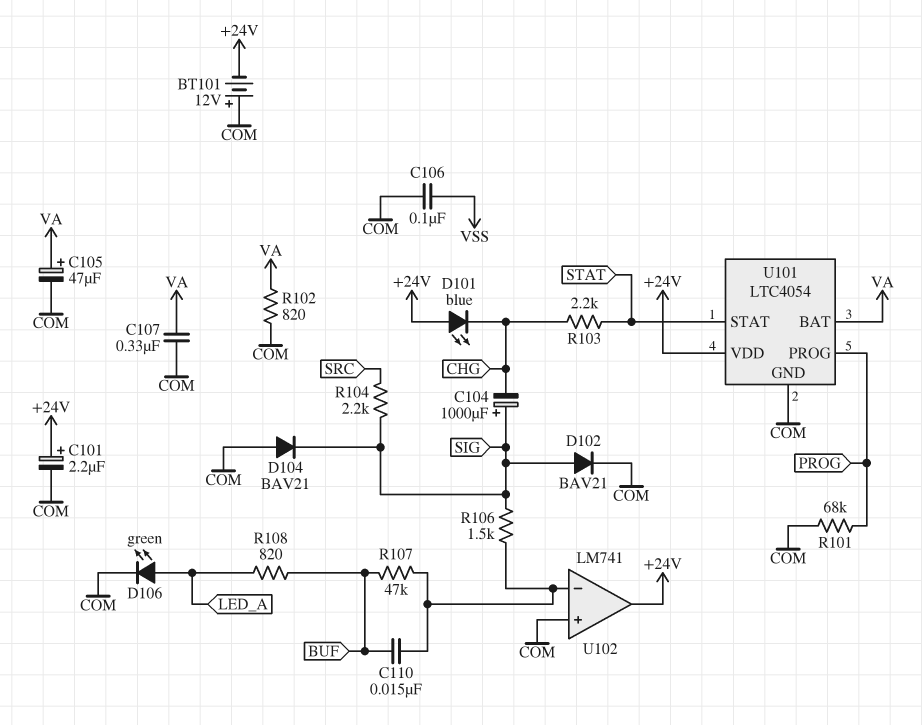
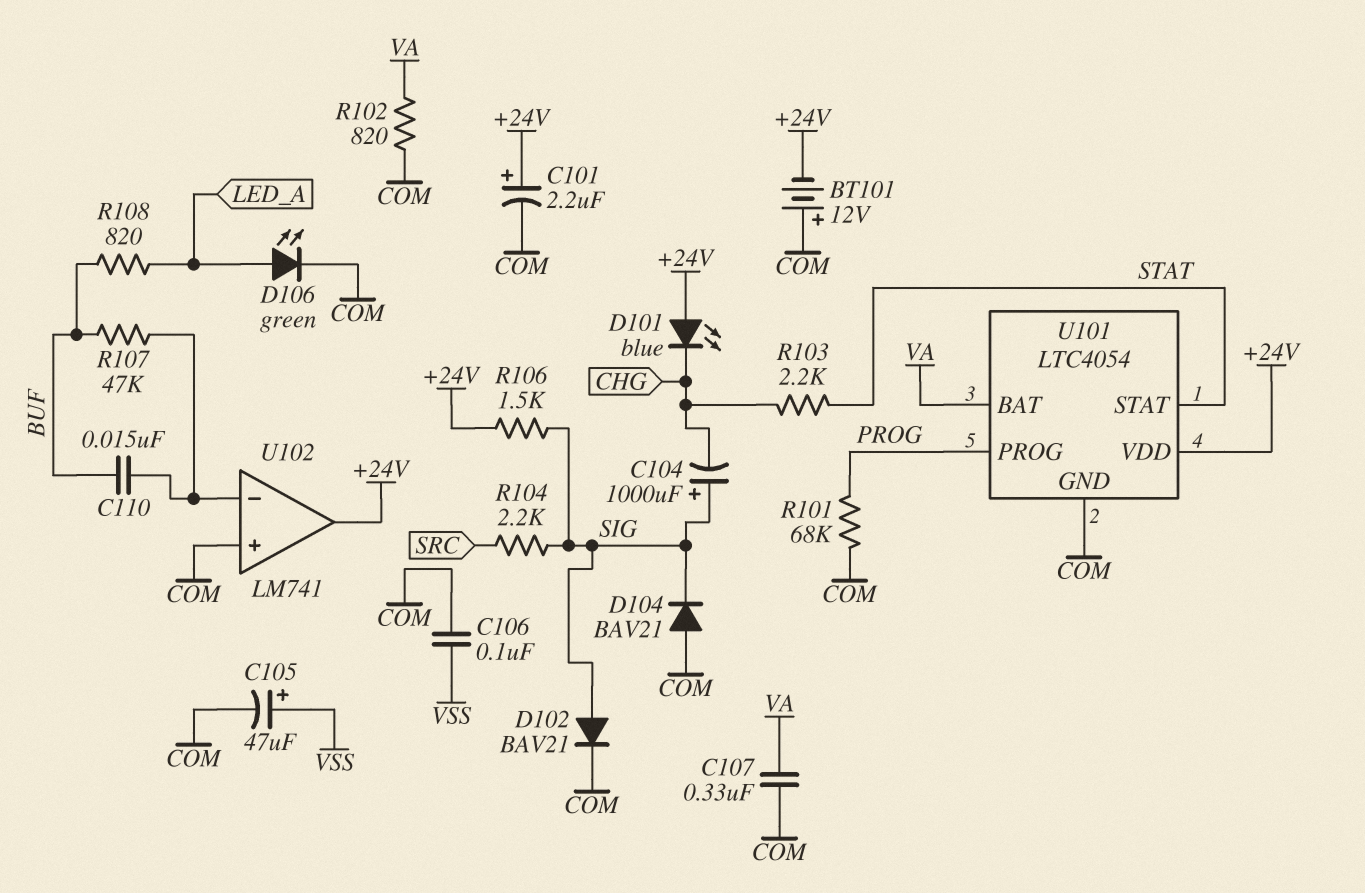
C105: 47uF (plus VA, minus COM) -> 47uF (plus VSS, minus COM)
R106: 1.5k (SIG, U102/in-) -> 1.5k (+24V, SIG)

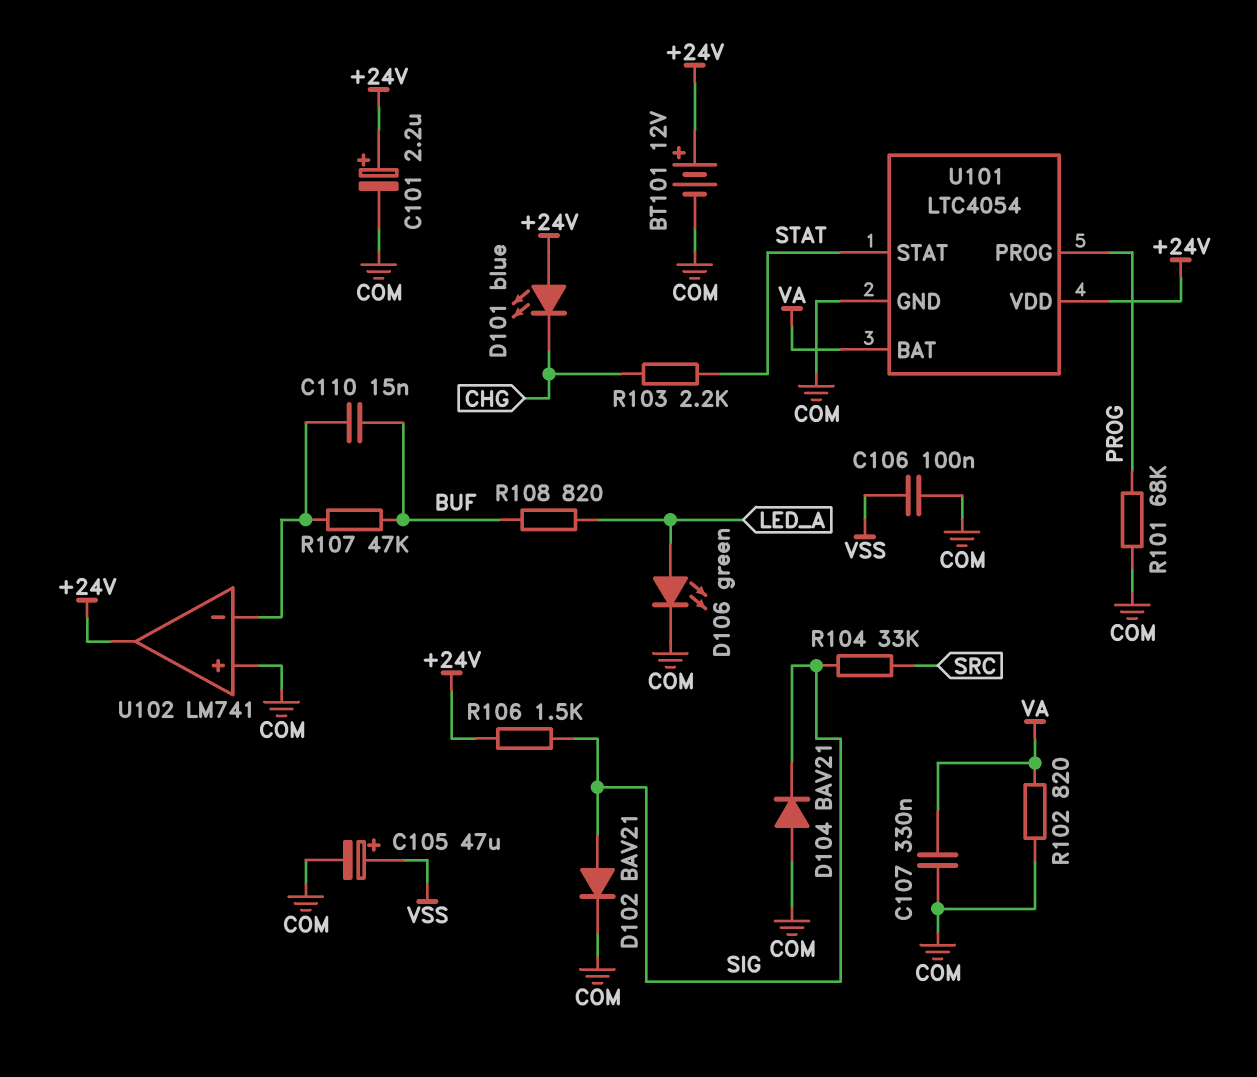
BT101: 12V (plus COM, minus +24V) -> 12V (plus +24V, minus COM)
C104: 1000uF (plus SIG, minus CHG) -> none
R104: 2.2k (SIG, SRC) -> 33k (SIG, SRC)

